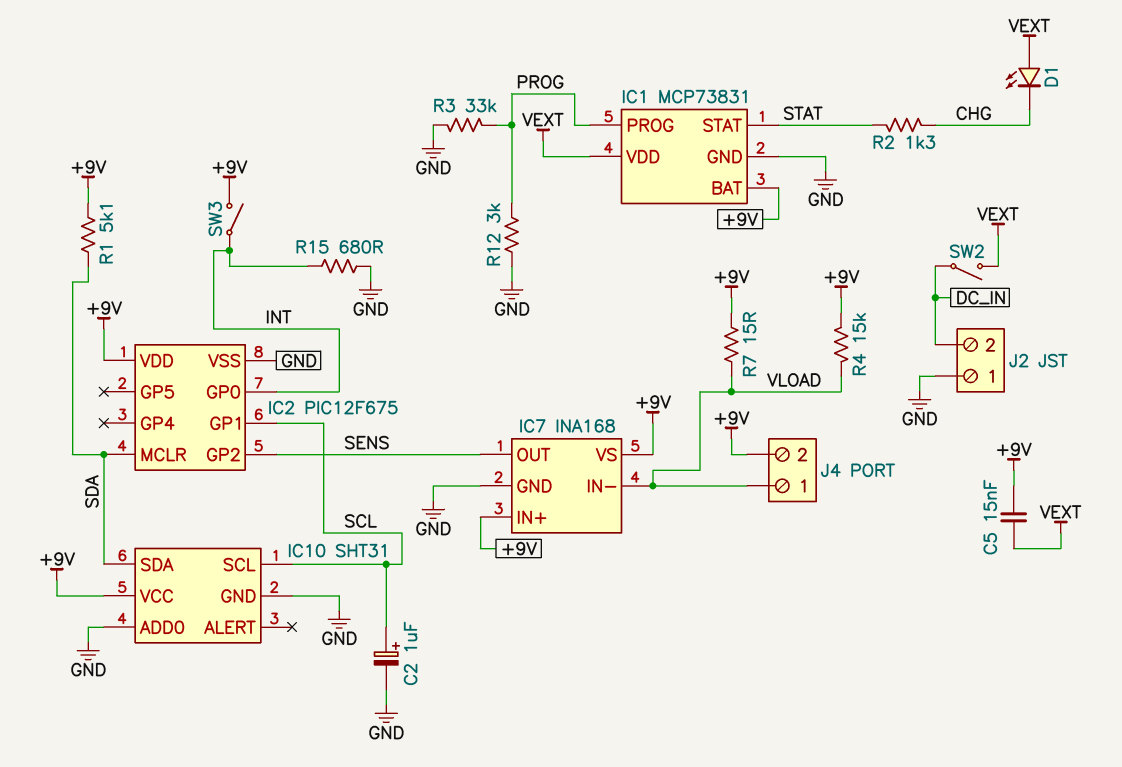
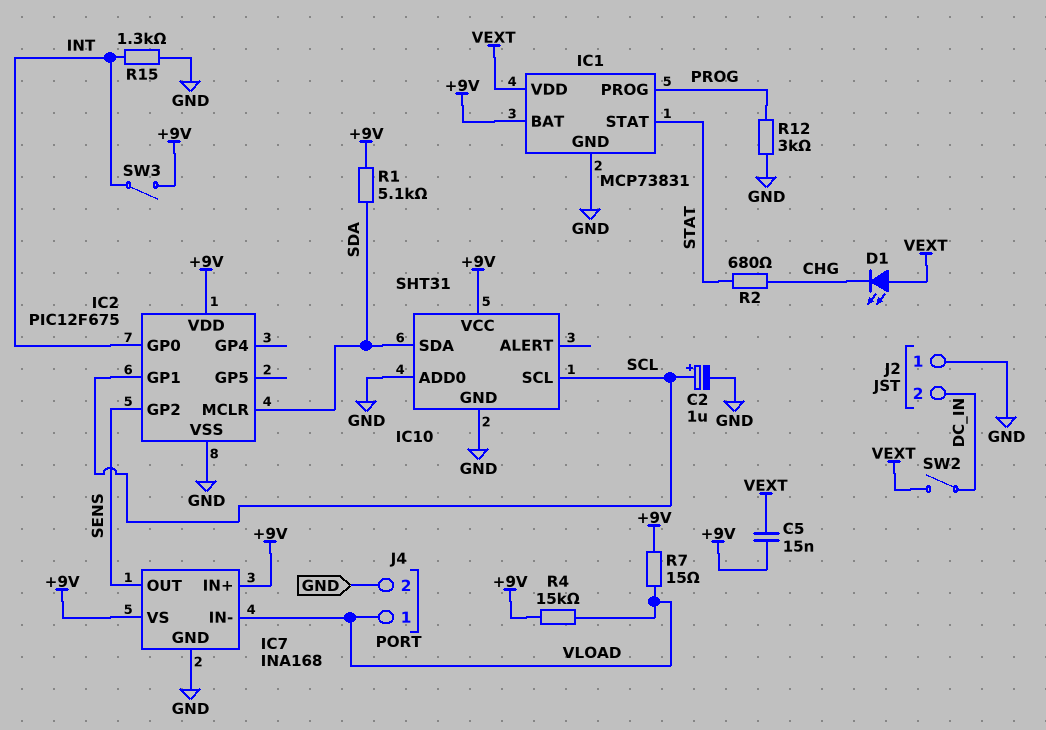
J4 pin 2: +9V -> GND
R2: 1.3k (CHG, STAT) -> 680 (CHG, STAT)
R3: 33k (GND, PROG) -> none
R15: 680 (GND, INT) -> 1.3k (GND, INT)

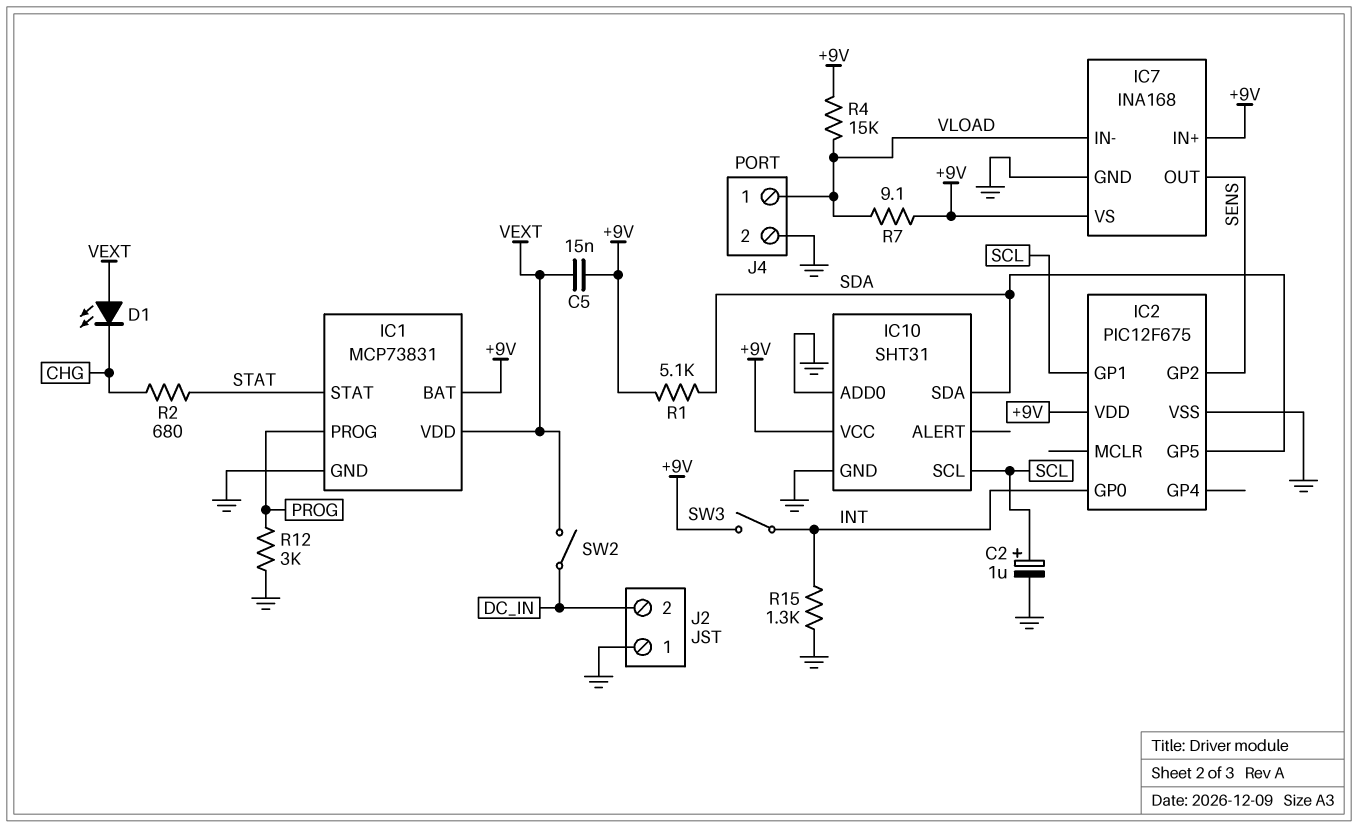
IC2 pin GP5: none -> SDA
IC2 pin MCLR: SDA -> none
R7: 15 (+9V, VLOAD) -> 9.1 (+9V, VLOAD)

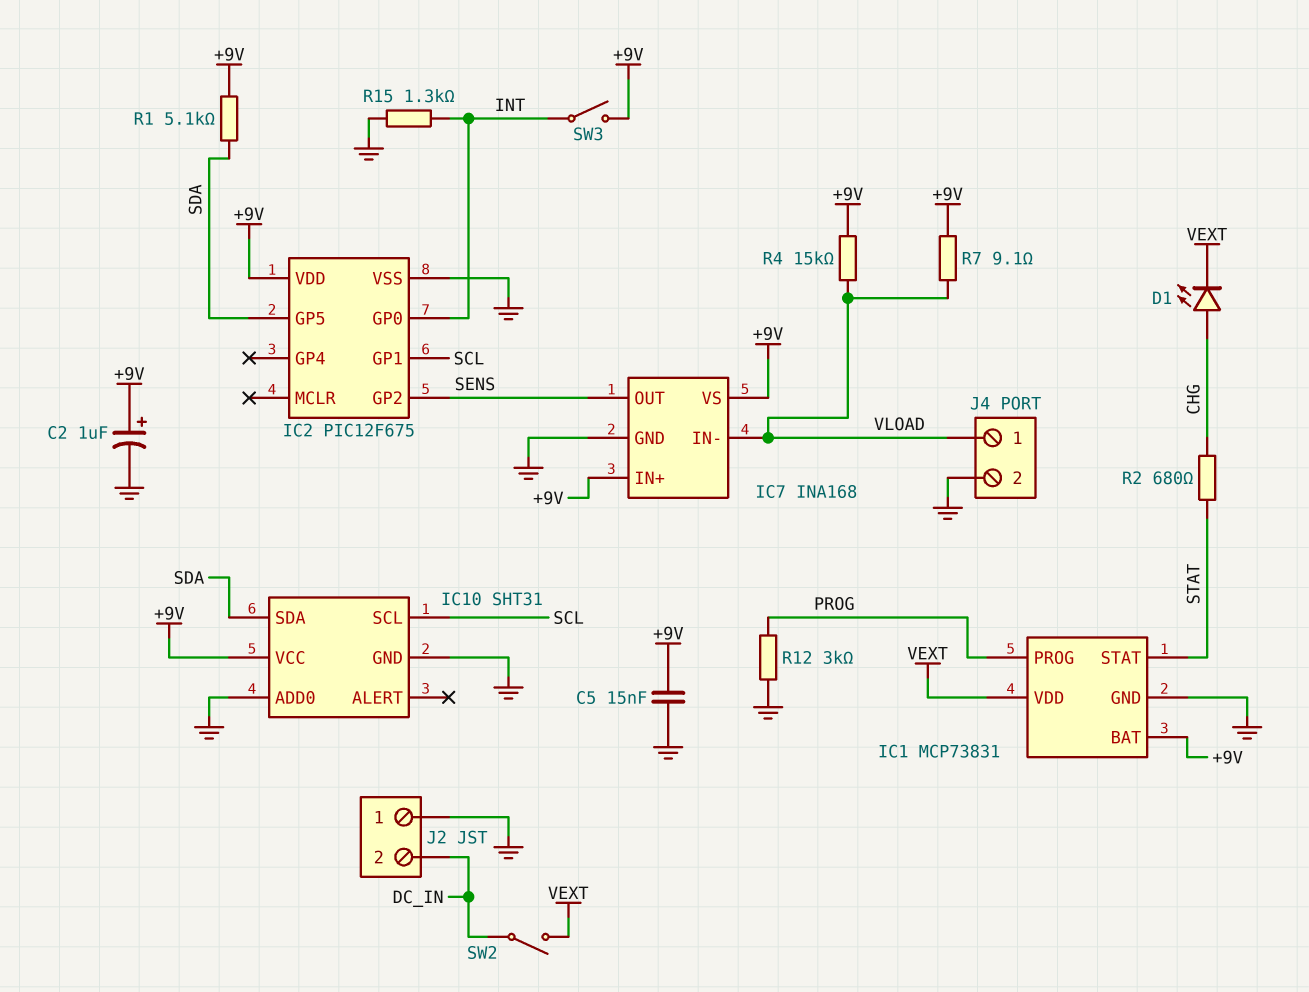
C2: 1uF (plus SCL, minus GND) -> 1uF (plus +9V, minus GND)
C5: 15nF (+9V, VEXT) -> 15nF (+9V, GND)
D1: LED (A VEXT, K CHG) -> LED (A CHG, K VEXT)

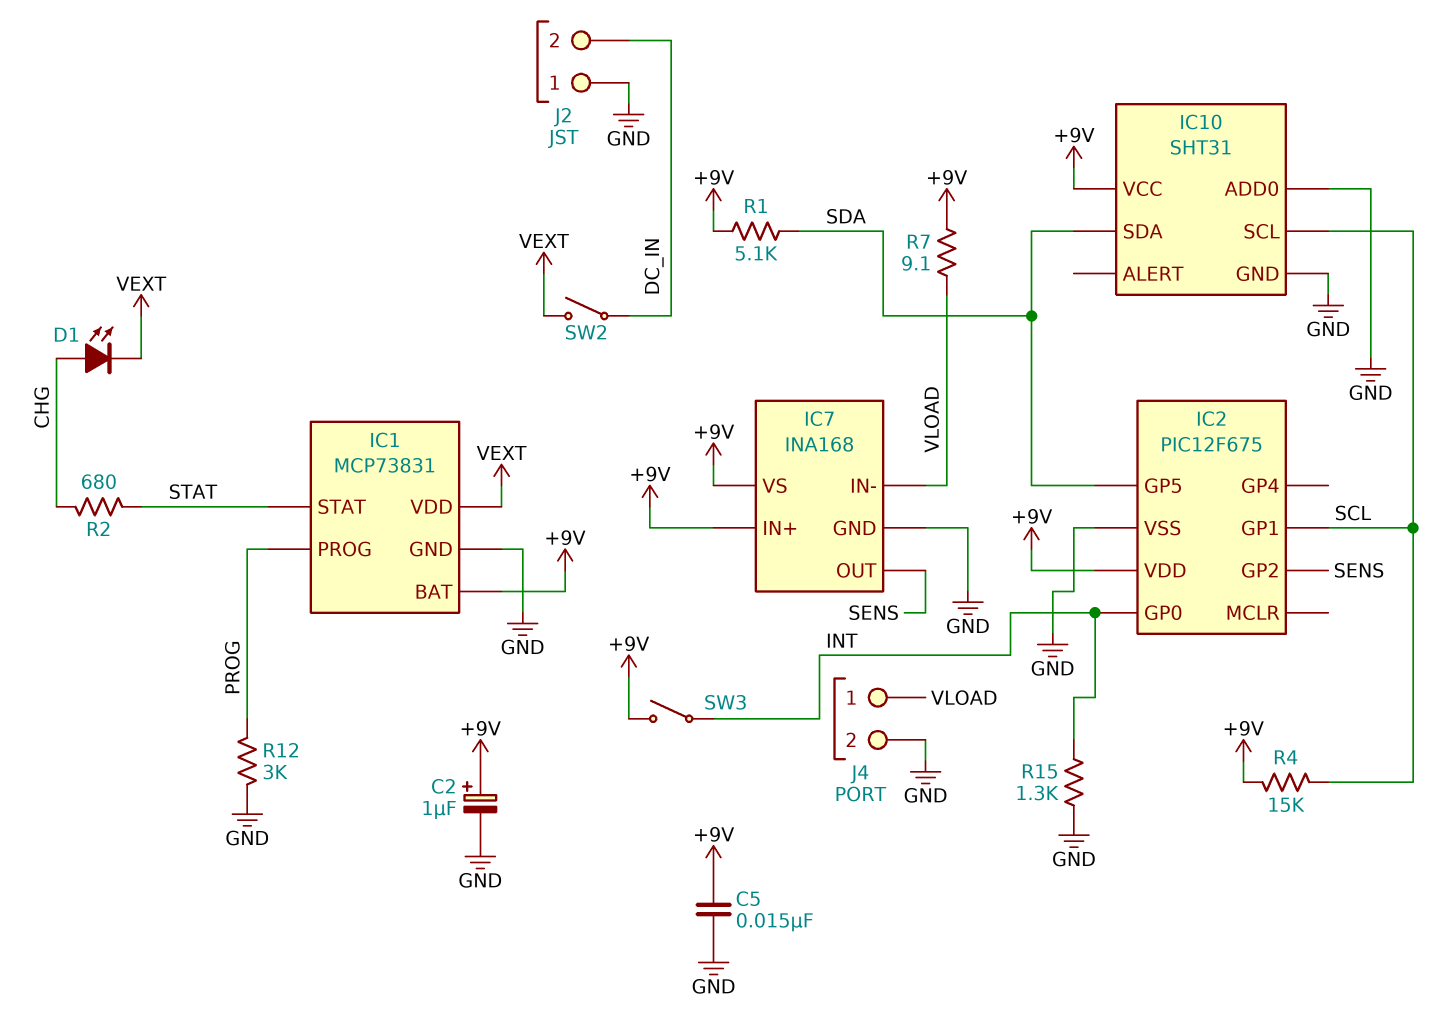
R4: 15k (+9V, VLOAD) -> 15k (+9V, SCL)

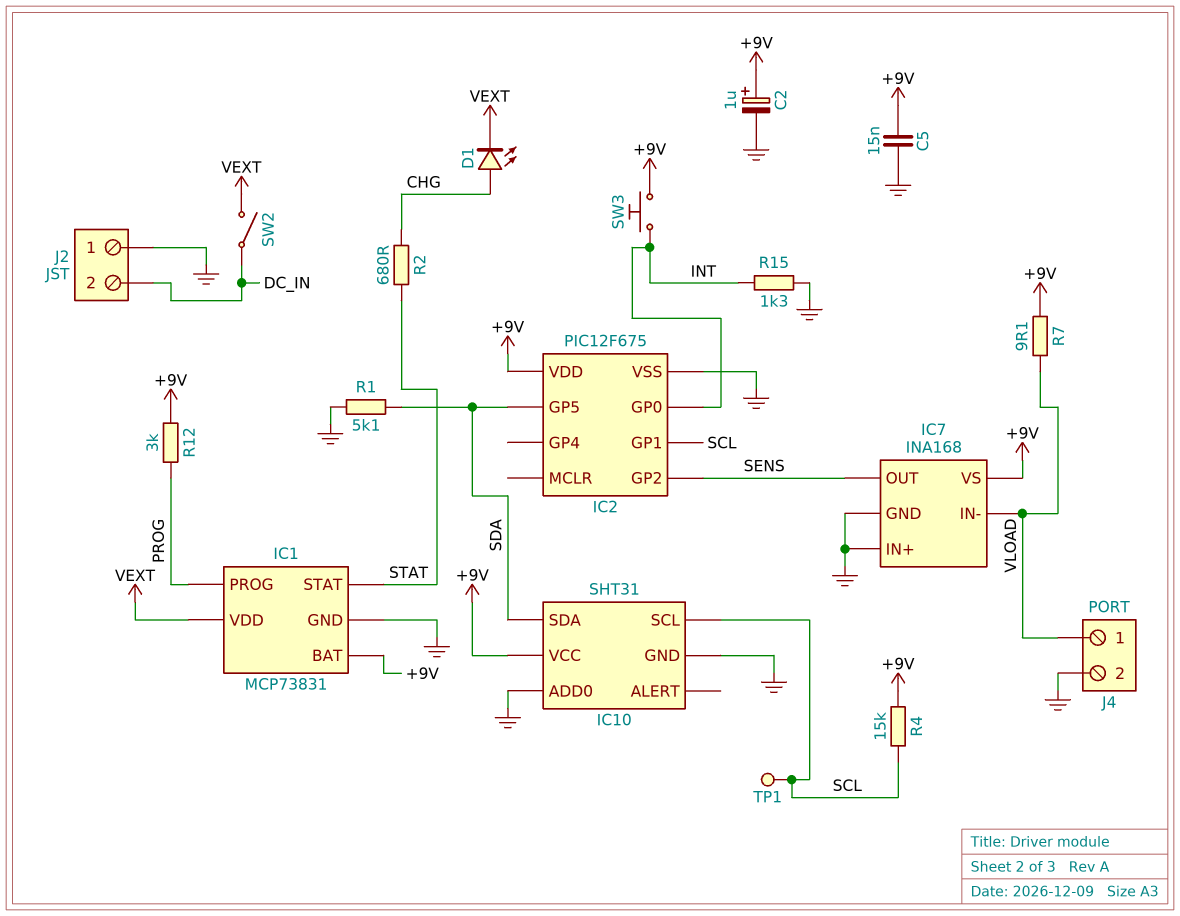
IC7 pin IN+: +9V -> GND
R1: 5.1k (+9V, SDA) -> 5.1k (GND, SDA)
R12: 3k (GND, PROG) -> 3k (+9V, PROG)
SW3: switch (+9V, INT) -> button (+9V, INT)
TP1: none -> test point (SCL)

